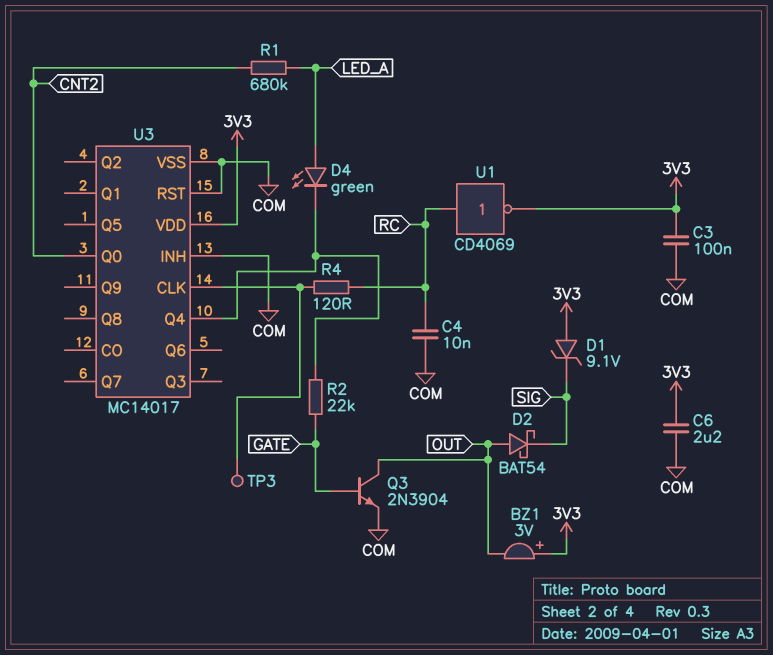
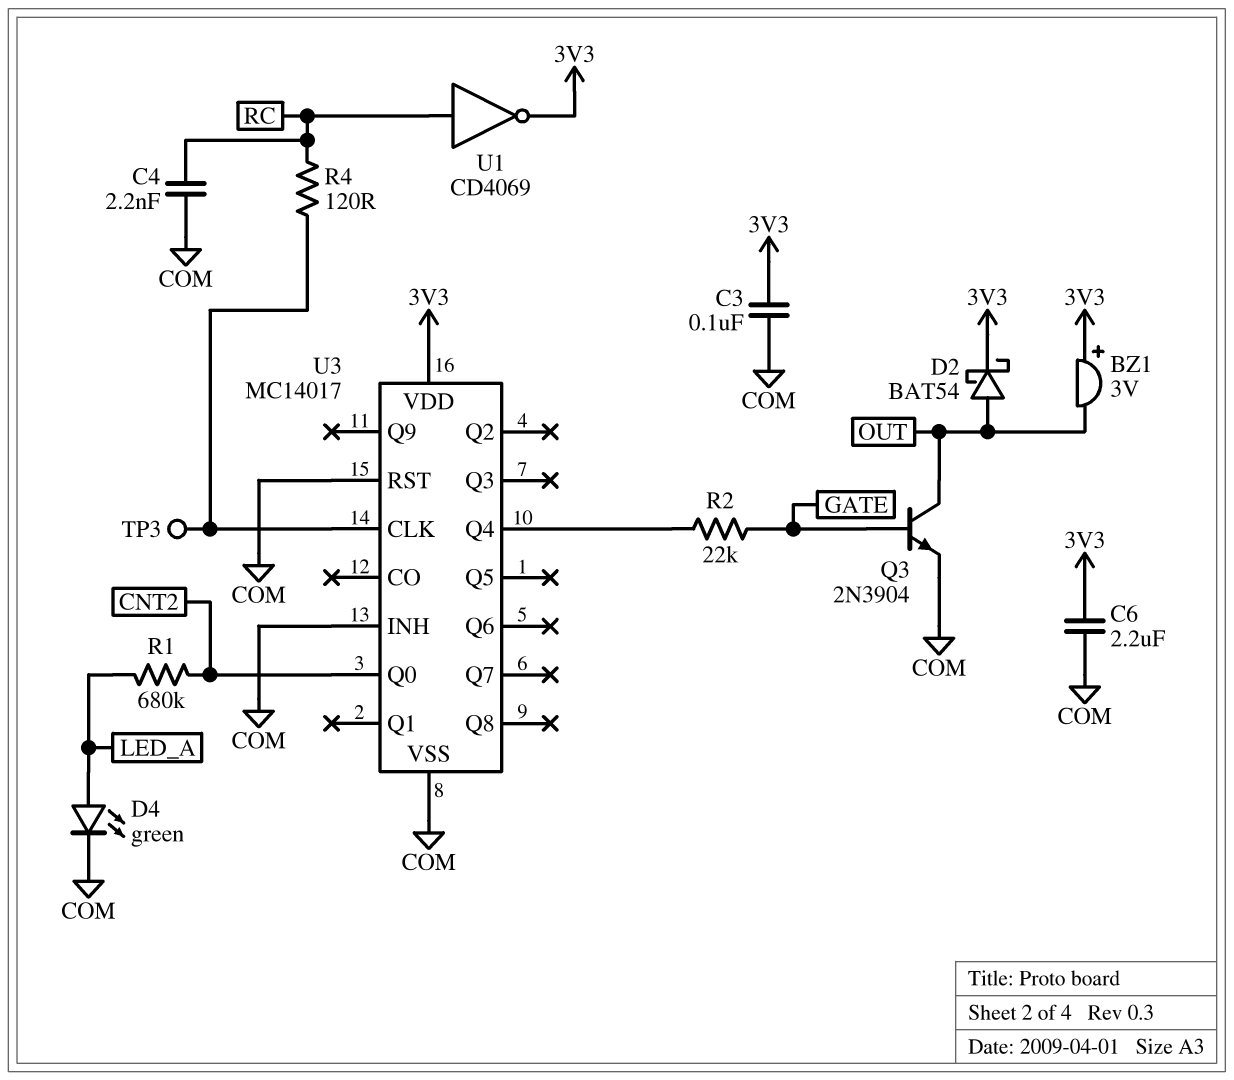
C4: 10nF (COM, RC) -> 2.2nF (COM, RC)
D1: zener 9.1V (A 3V3, K SIG) -> none
D2: schottky BAT54 (A OUT, K SIG) -> schottky BAT54 (A OUT, K 3V3)
D4: LED green (A LED_A, K U3/Q4) -> LED green (A LED_A, K COM)

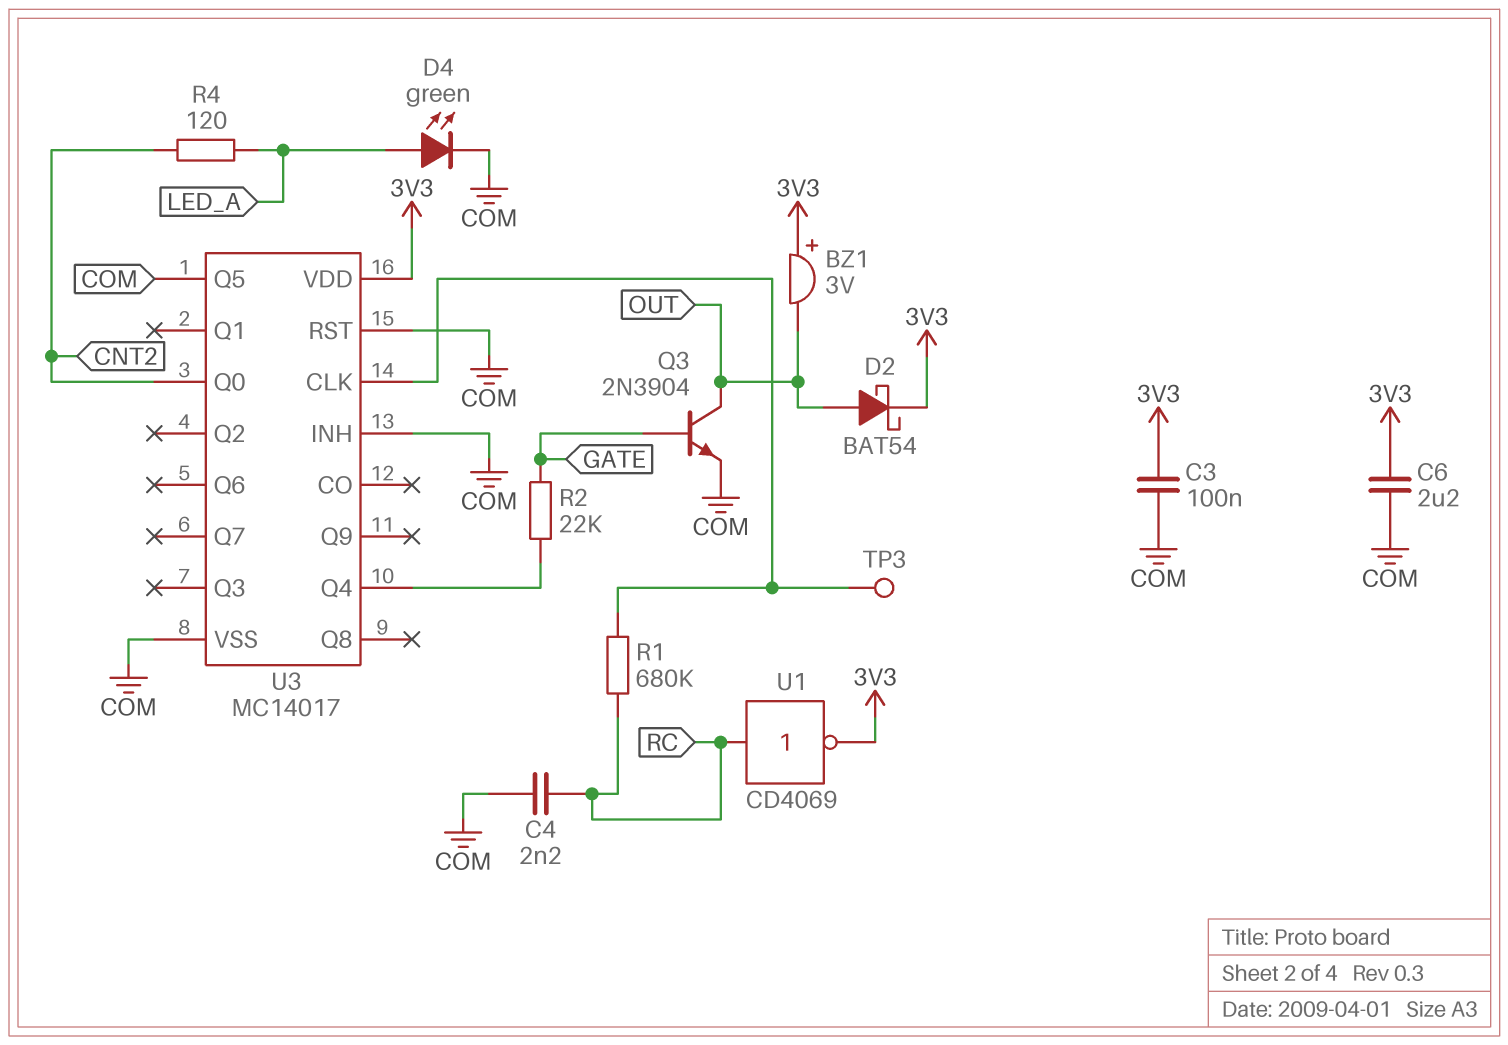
R1: 680k (CNT2, LED_A) -> 680k (RC, U3/CLK)
R4: 120 (RC, U3/CLK) -> 120 (CNT2, LED_A)
U3 pin Q5: none -> COM

